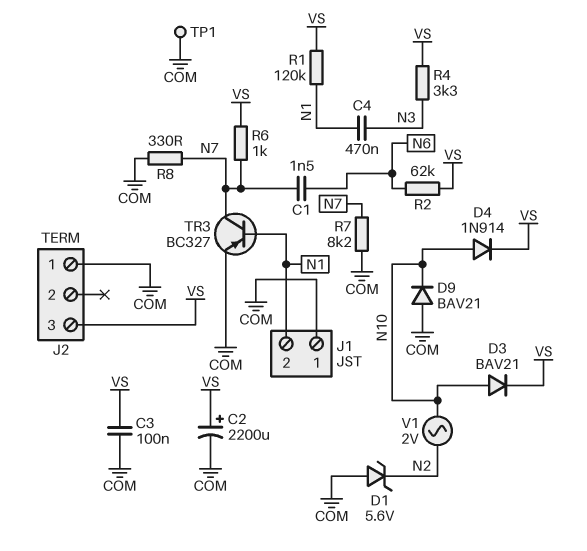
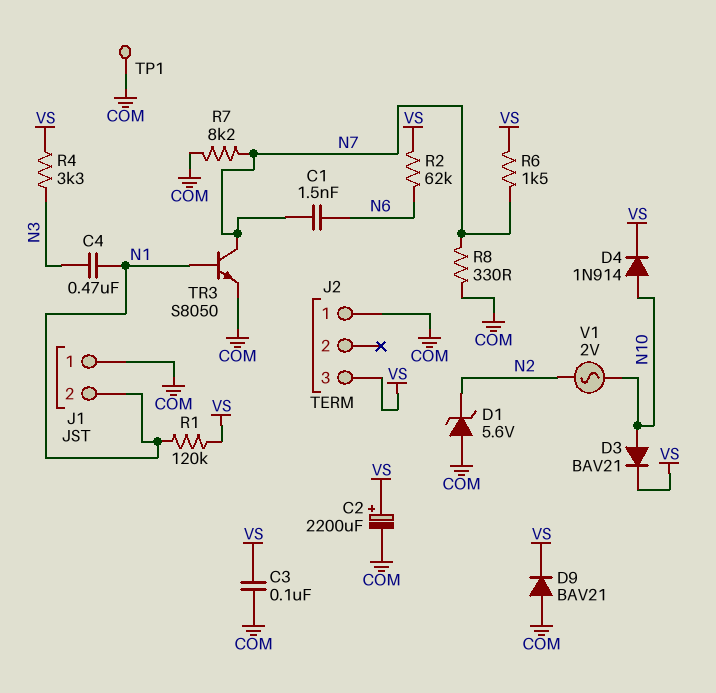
D9: diode BAV21 (A COM, K N10) -> diode BAV21 (A COM, K VS)
R6: 1k (N7, VS) -> 1.5k (N7, VS)
TR3: PNP BC327 (B N1, C N7, E COM) -> NPN S8050 (B N1, C N7, E COM)

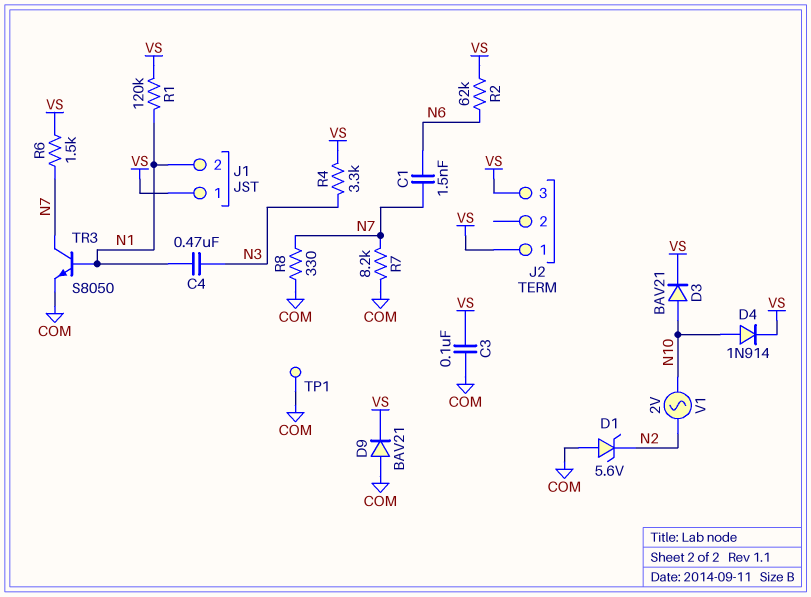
C2: 2200uF (plus VS, minus COM) -> none
J1 pin 1: COM -> VS
J2 pin 1: COM -> VS

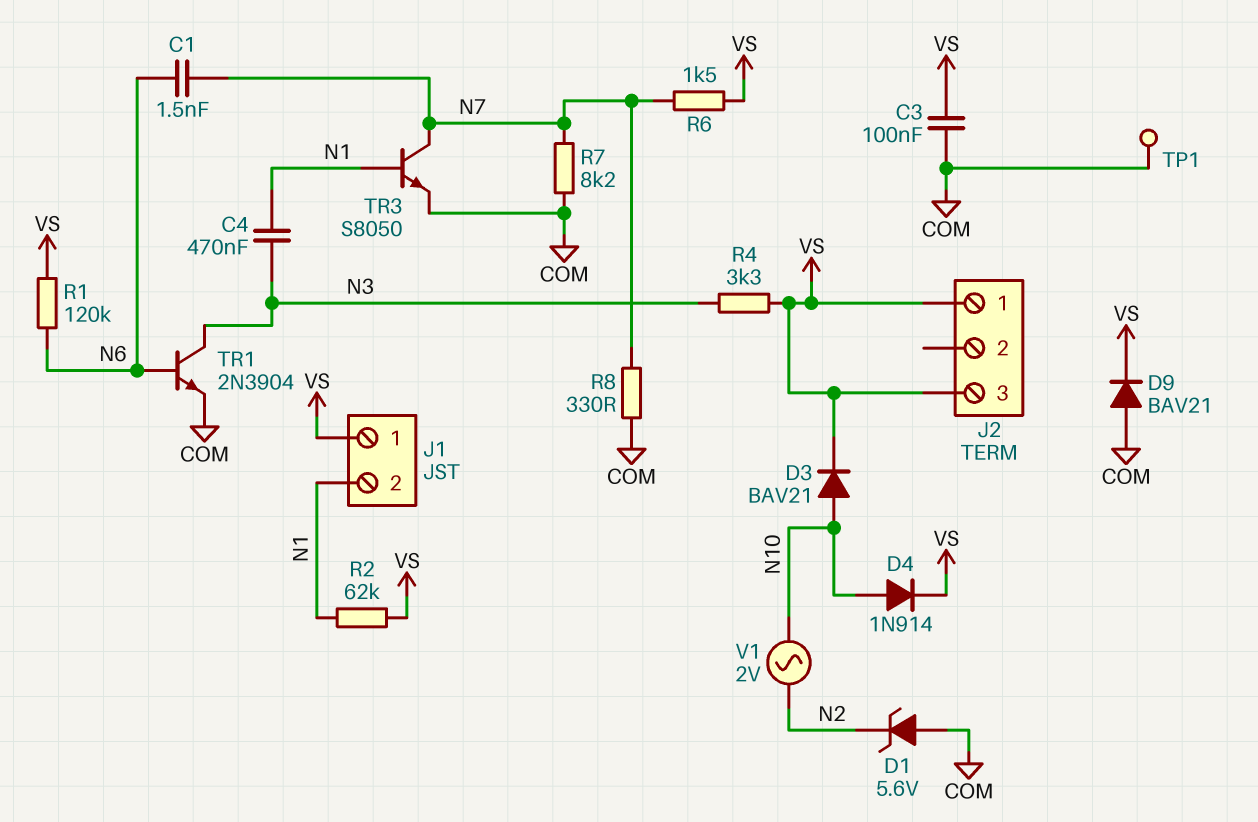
R1: 120k (N1, VS) -> 120k (N6, VS)
R2: 62k (N6, VS) -> 62k (N1, VS)
TR1: none -> NPN 2N3904 (B N6, C N3, E COM)

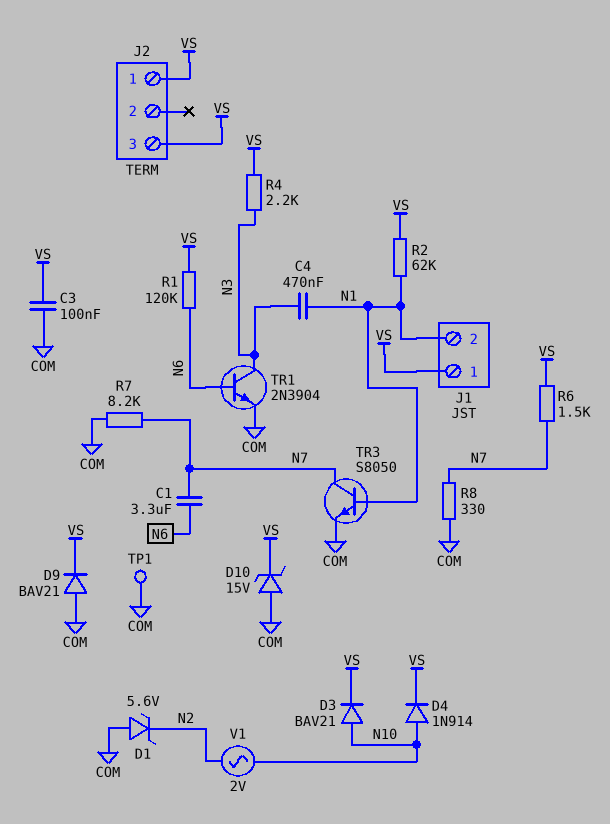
C1: 1.5nF (N6, N7) -> 3.3uF (N6, N7)
D10: none -> zener 15V (A COM, K VS)
R4: 3.3k (N3, VS) -> 2.2k (N3, VS)

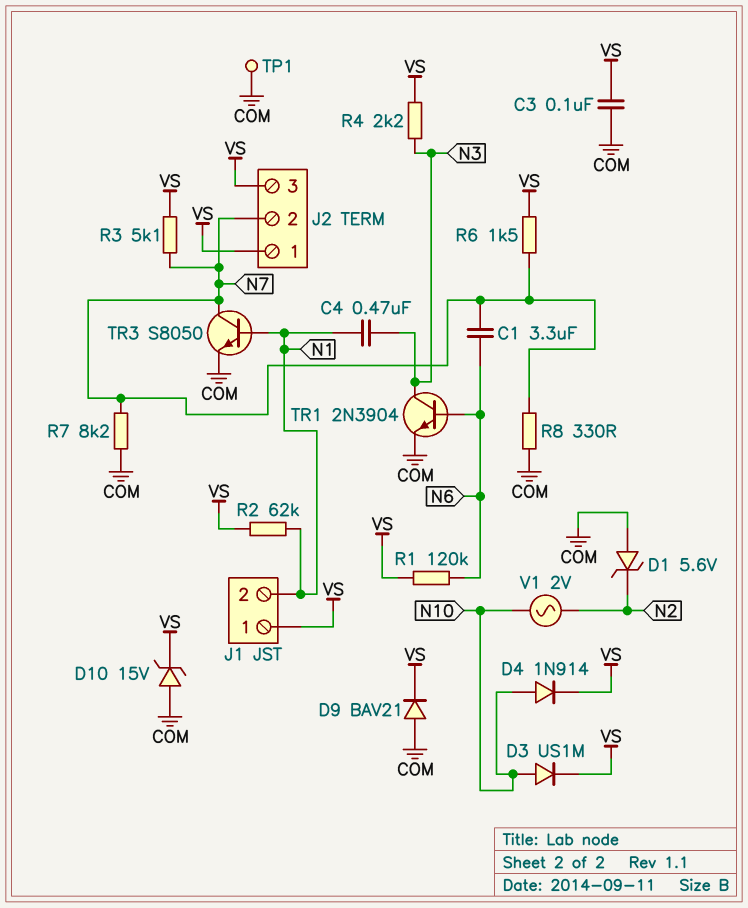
D3: diode BAV21 (A N10, K VS) -> diode US1M (A N10, K VS)
J2 pin 2: none -> N7
R3: none -> 5.1k (N7, VS)

